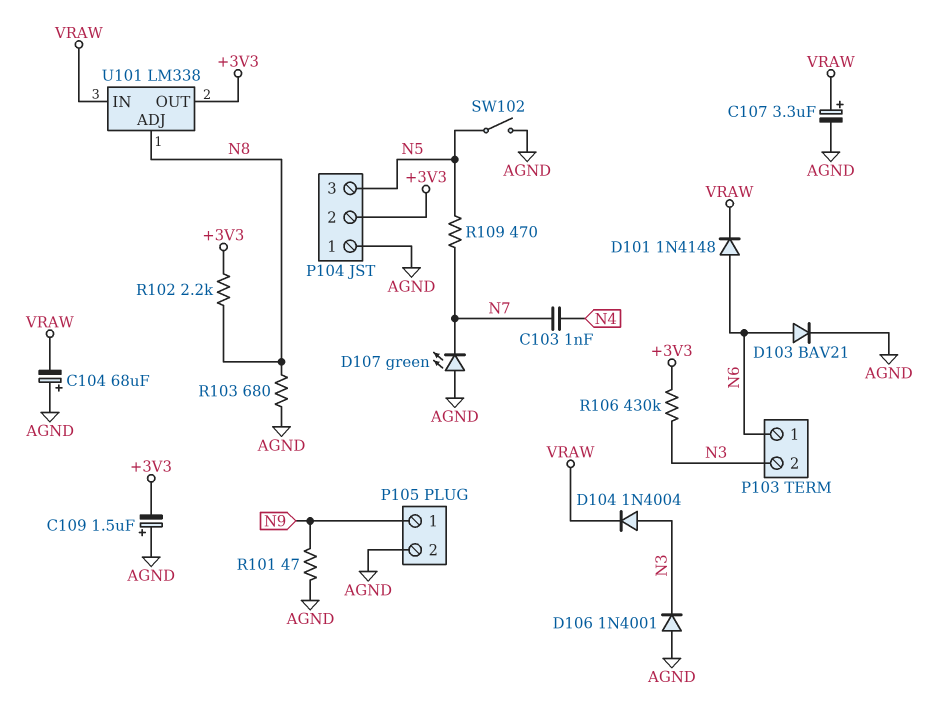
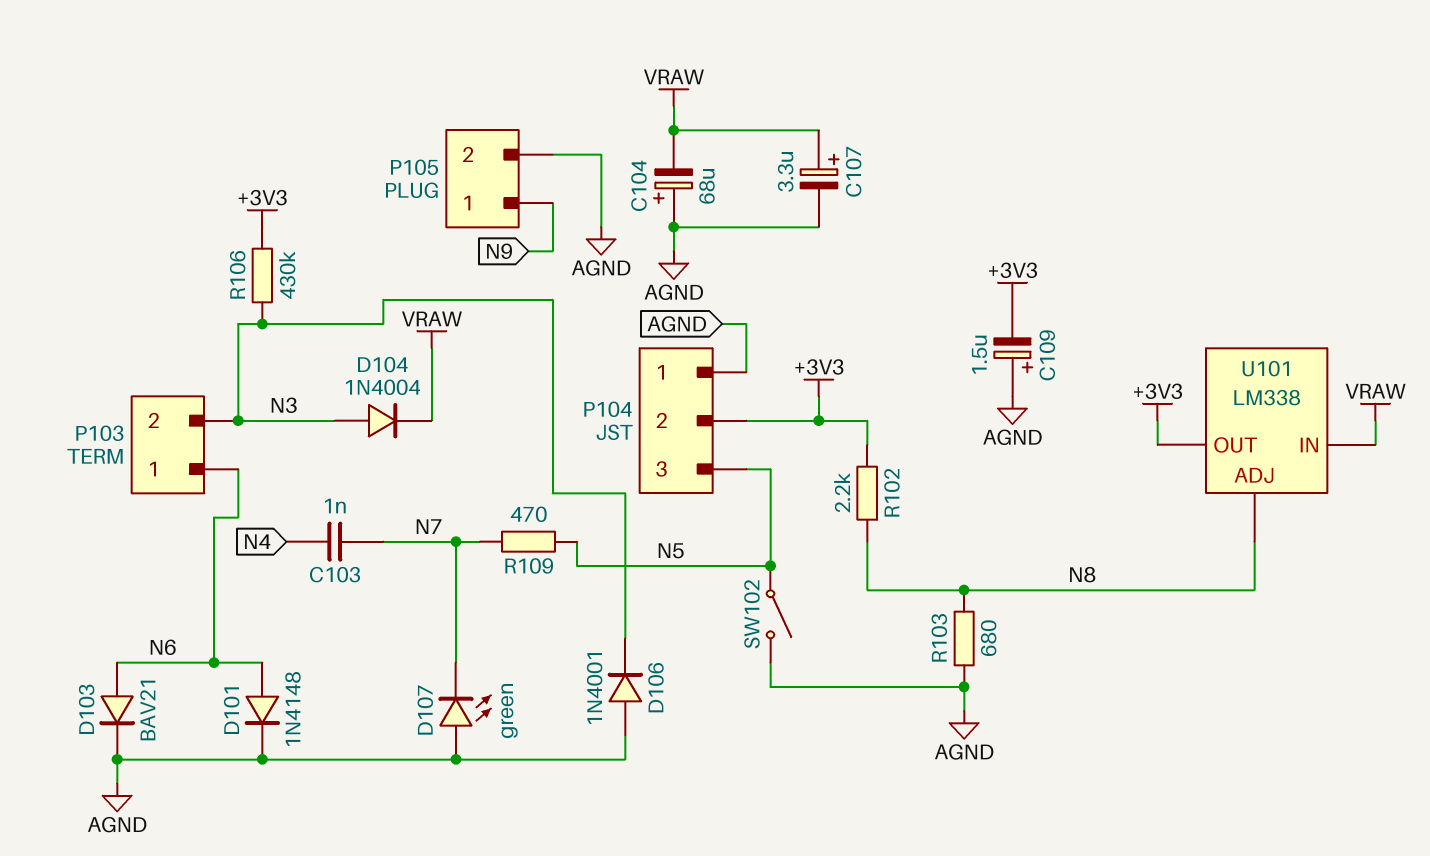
D101: diode 1N4148 (A N6, K VRAW) -> diode 1N4148 (A N6, K AGND)
R101: 47 (AGND, N9) -> none

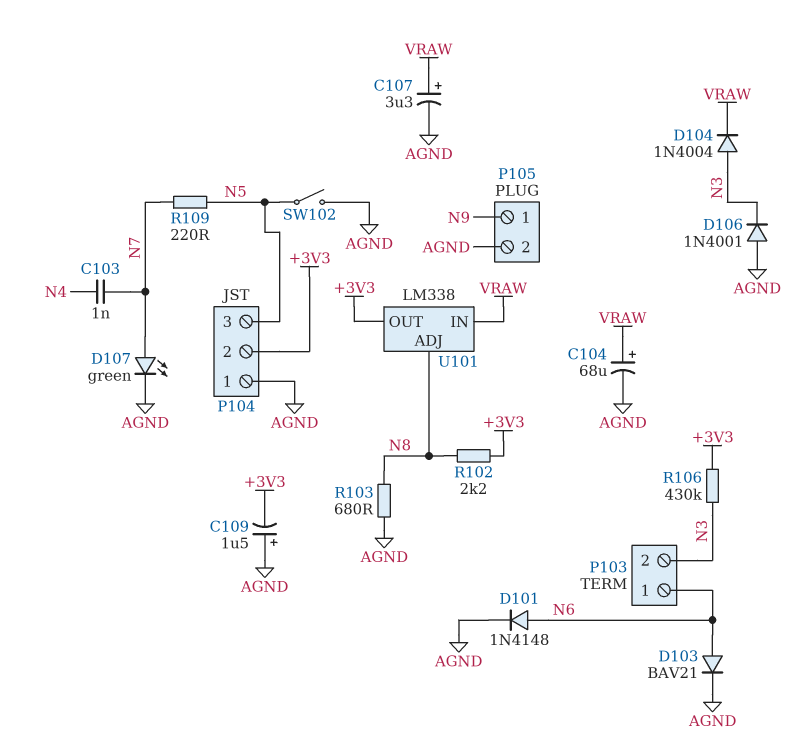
C104: 68uF (plus AGND, minus VRAW) -> 68uF (plus VRAW, minus AGND)
D107: LED green (A AGND, K N7) -> LED green (A N7, K AGND)
R109: 470 (N5, N7) -> 220 (N5, N7)

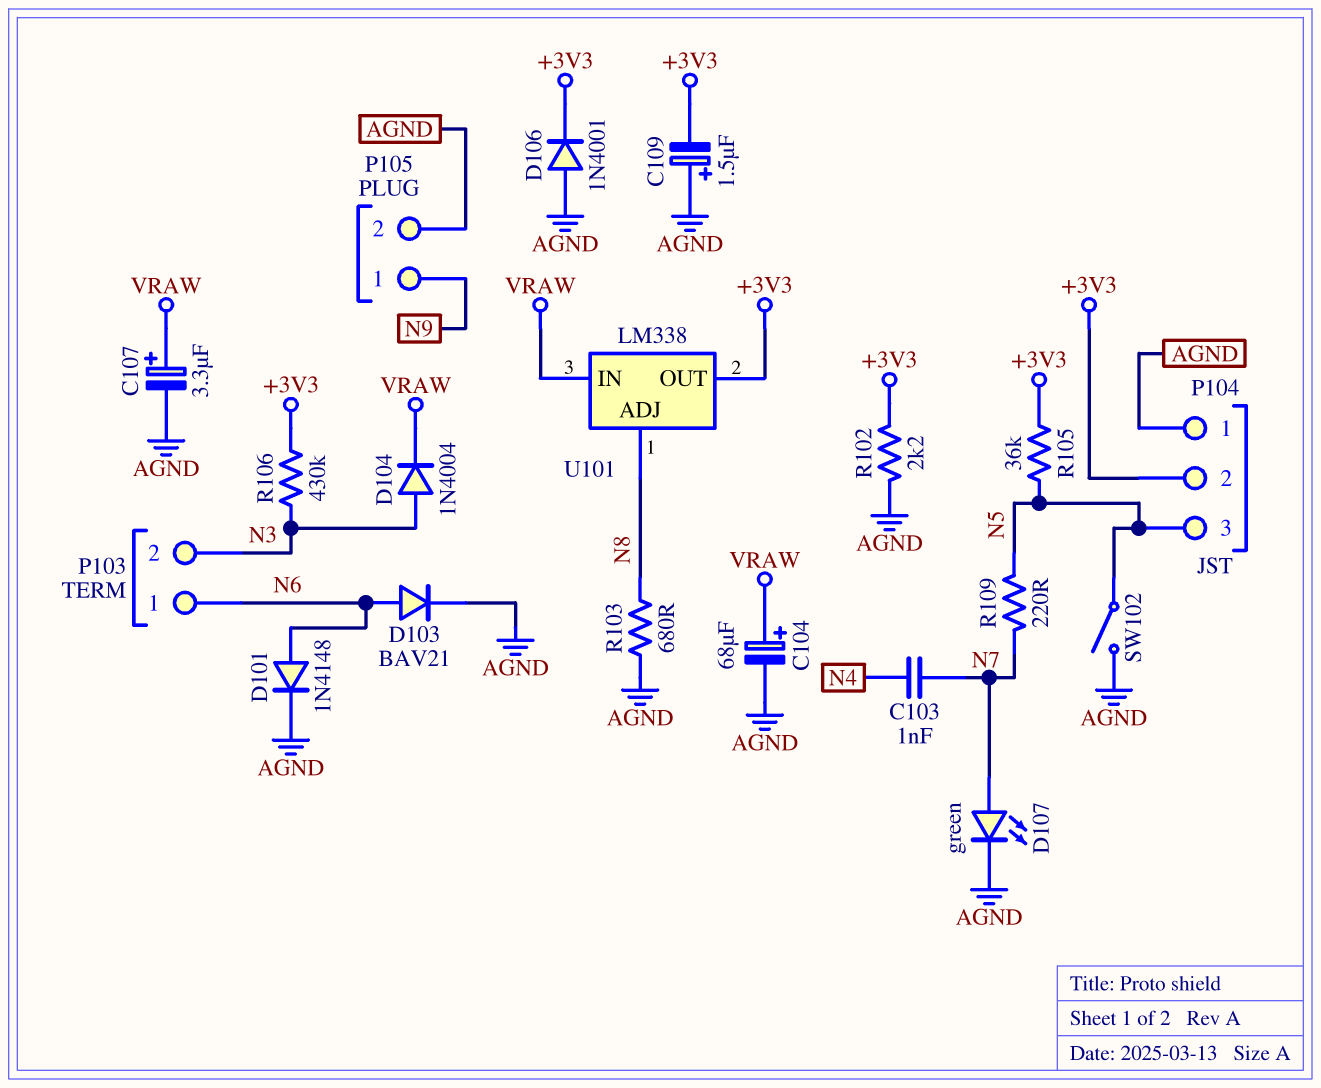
D106: diode 1N4001 (A AGND, K N3) -> diode 1N4001 (A AGND, K +3V3)
R102: 2.2k (+3V3, N8) -> 2.2k (+3V3, AGND)
R105: none -> 36k (+3V3, N5)

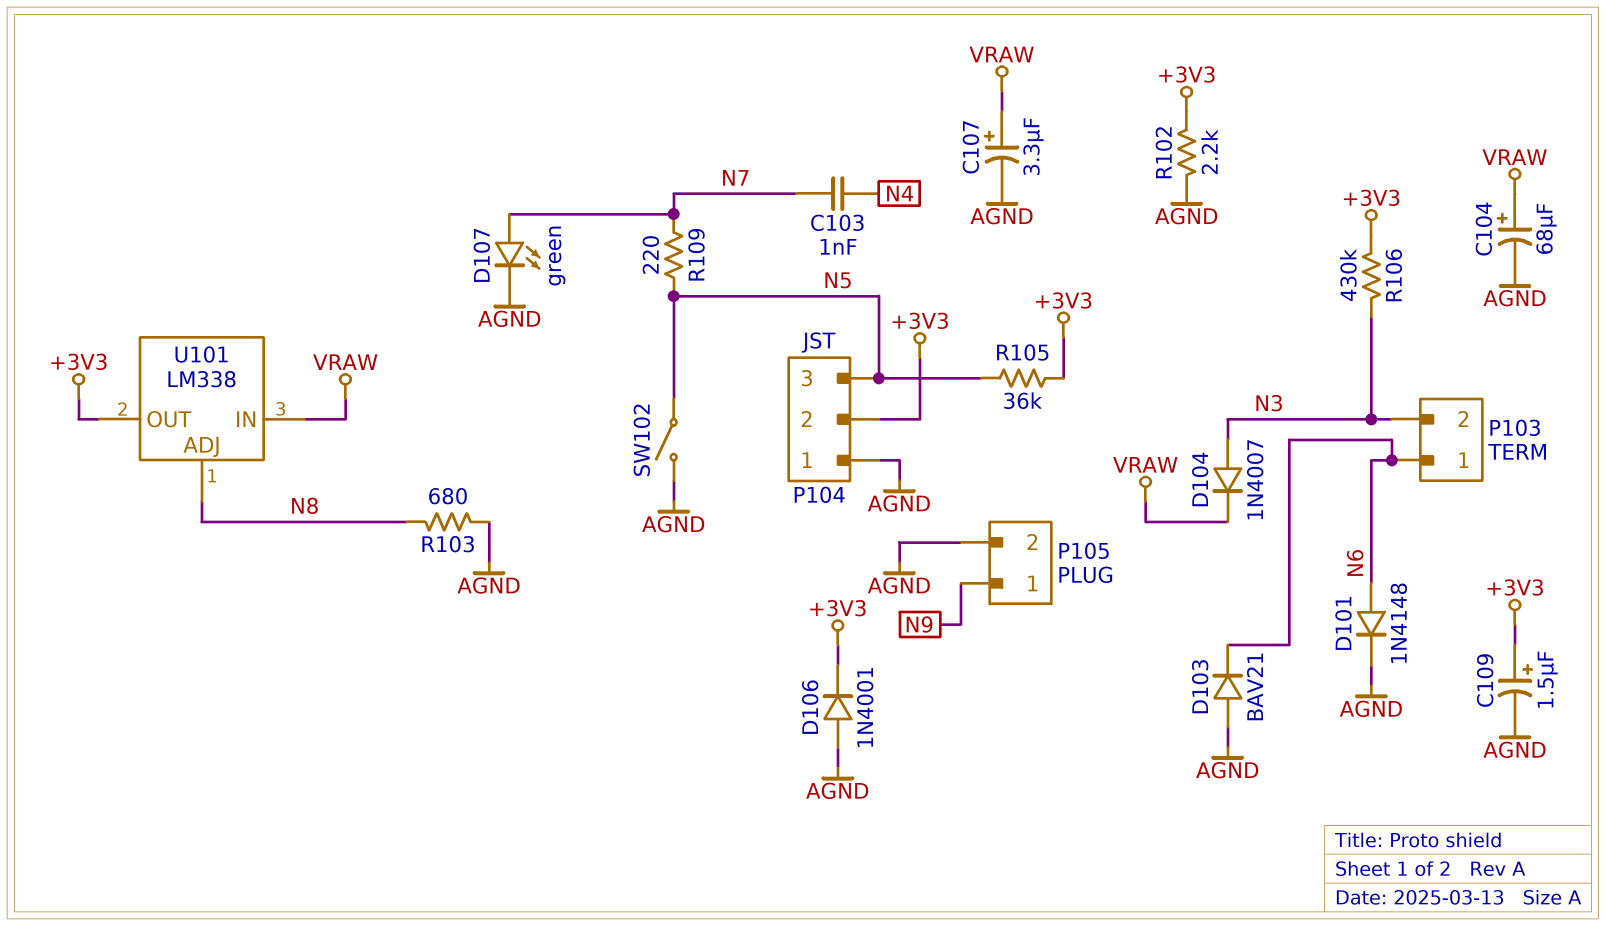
C109: 1.5uF (plus AGND, minus +3V3) -> 1.5uF (plus +3V3, minus AGND)
D103: diode BAV21 (A N6, K AGND) -> diode BAV21 (A AGND, K N6)
D104: diode 1N4004 (A N3, K VRAW) -> diode 1N4007 (A N3, K VRAW)

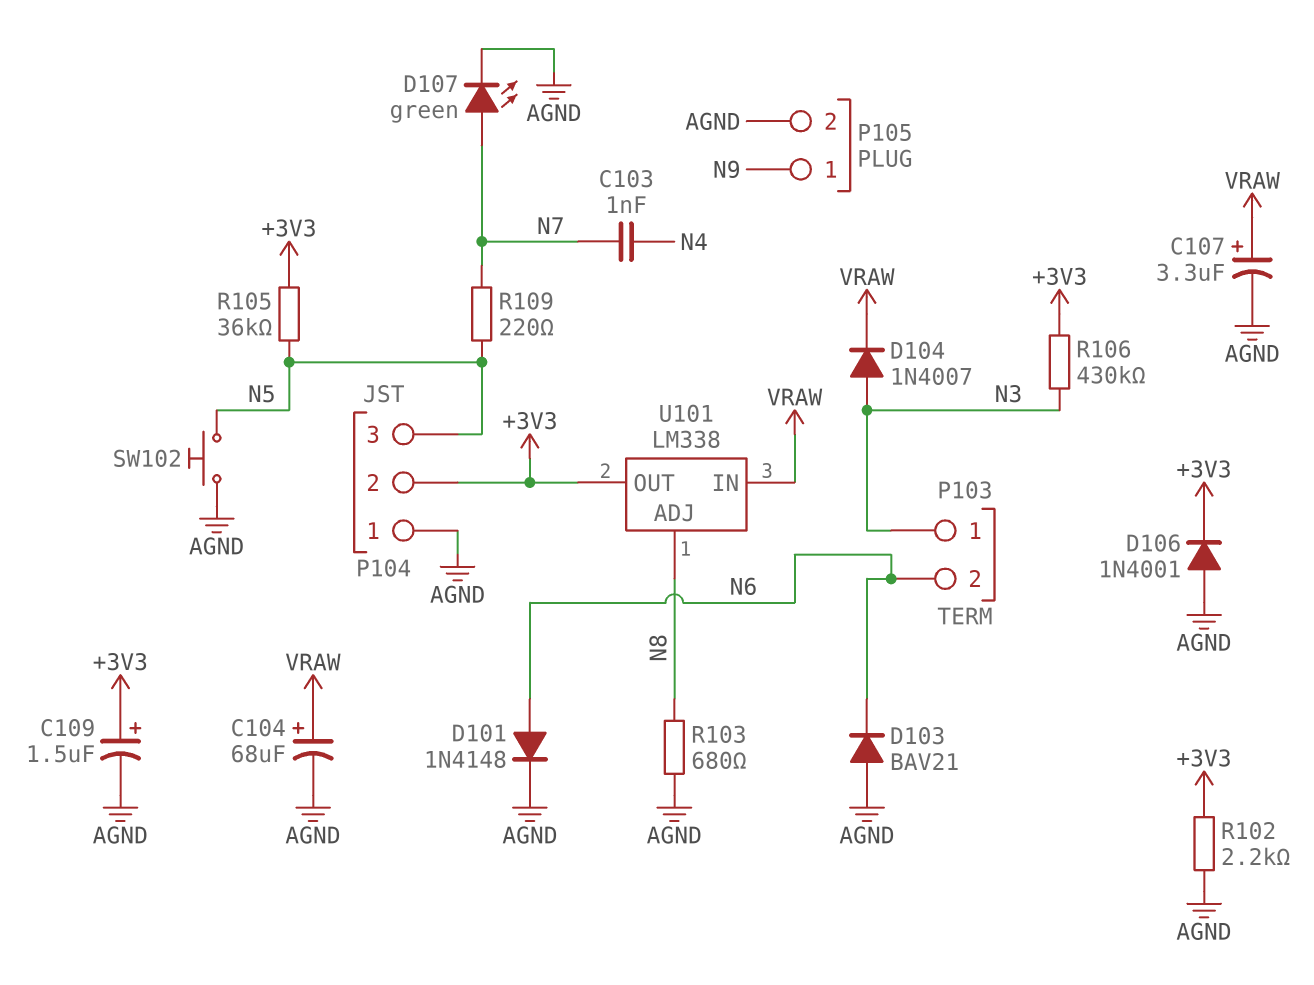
P103 pin 1: N6 -> N3
P103 pin 2: N3 -> N6
SW102: switch (AGND, N5) -> button (AGND, N5)

